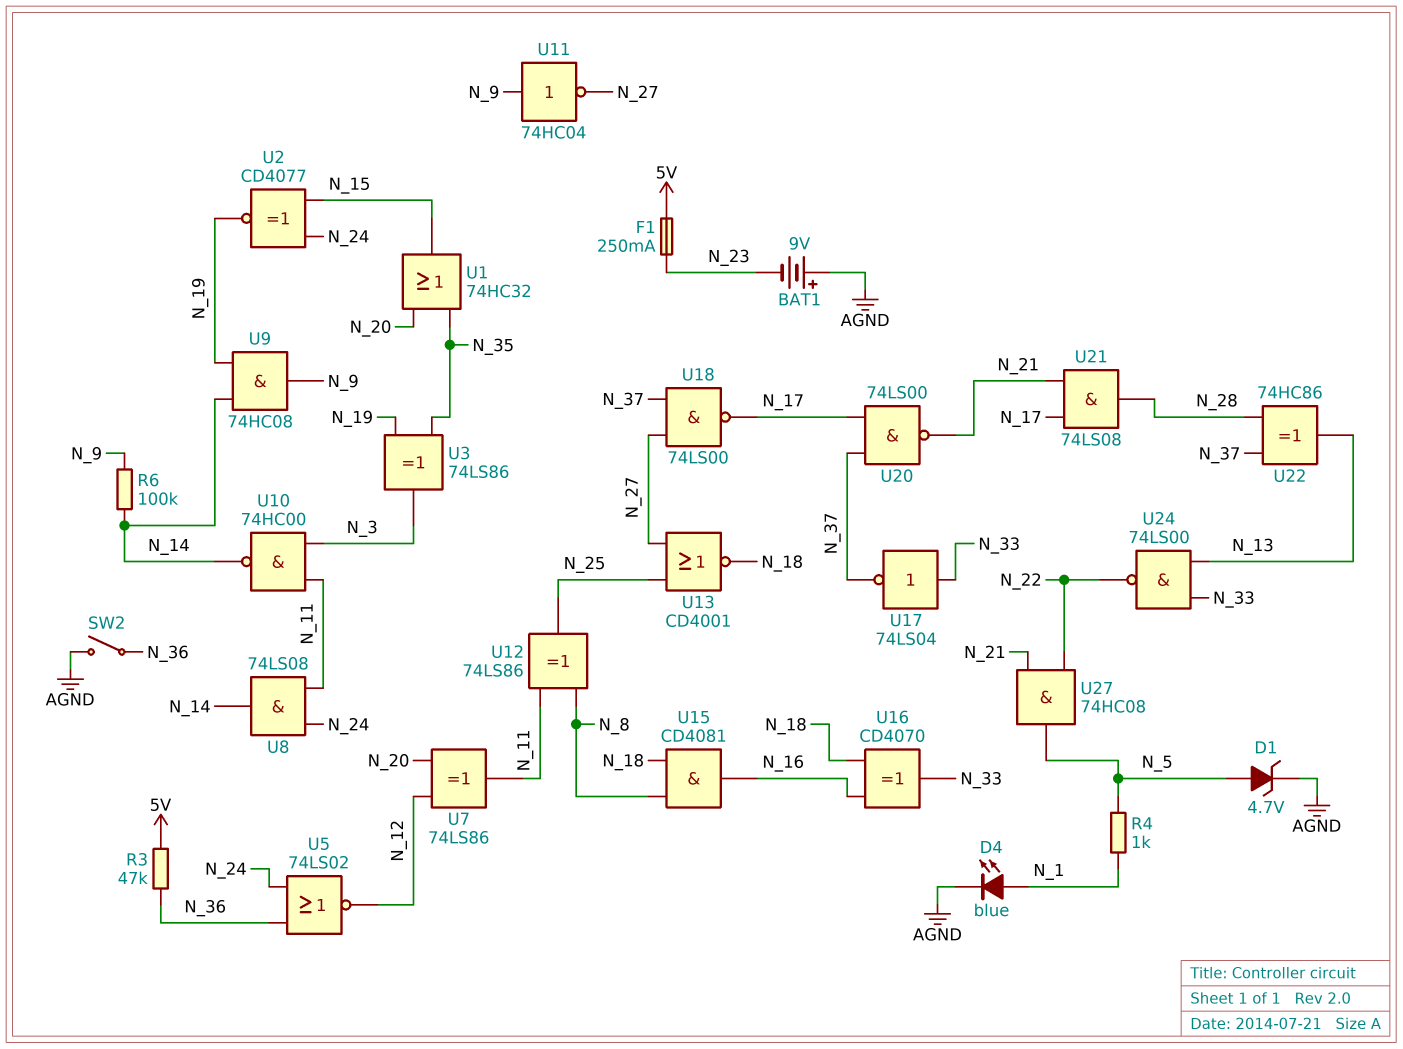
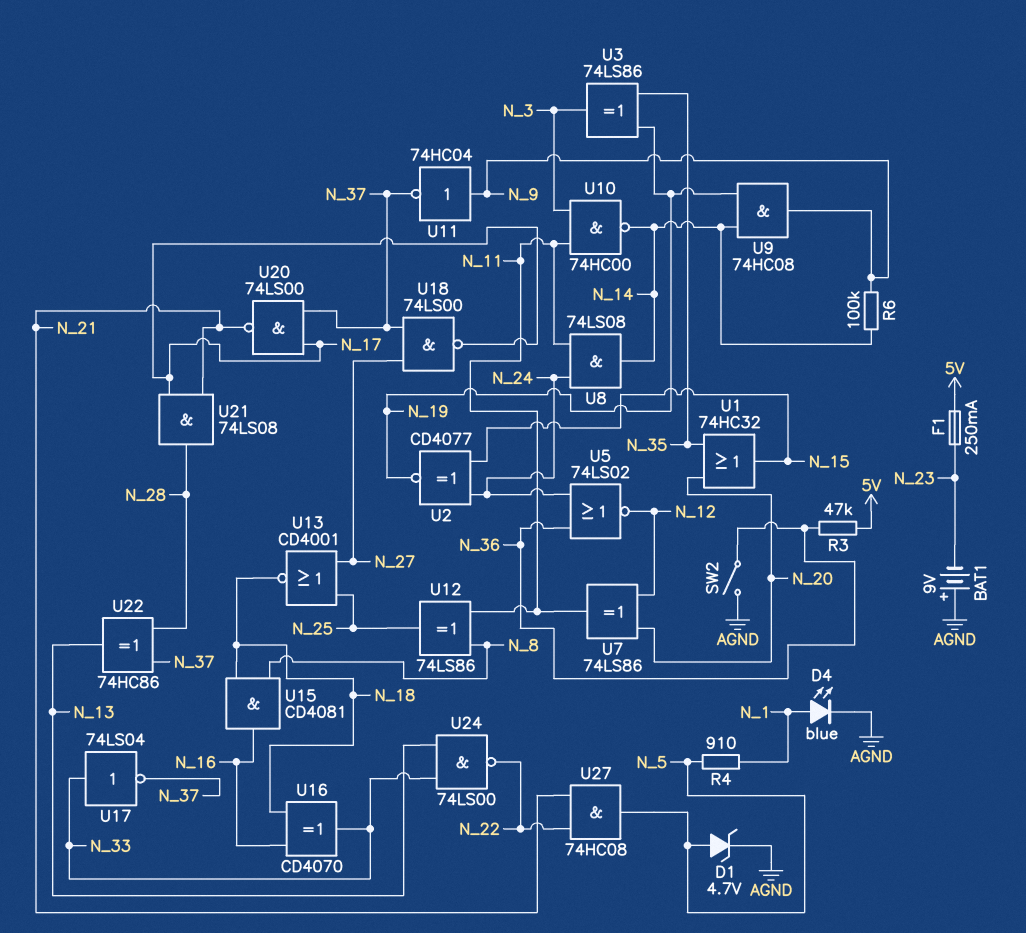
R4: 1k (N_1, N_5) -> 910 (N_1, N_5)
U11: NOT 74HC04 (in N_9, out N_27) -> NOT 74HC04 (in N_9, out N_37)

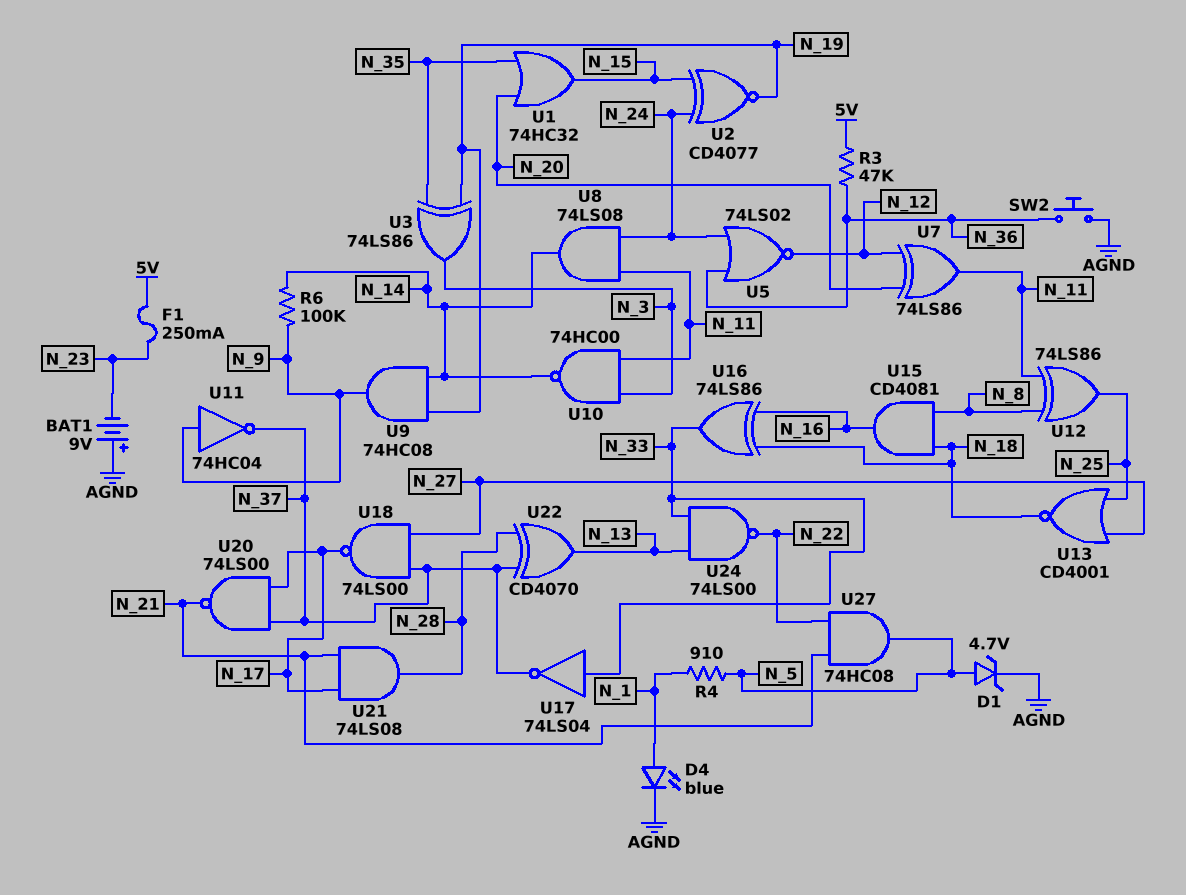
SW2: switch (AGND, N_36) -> button (AGND, N_36)
U16: XOR CD4070 (in N_16, in N_18, out N_33) -> XOR 74LS86 (in N_16, in N_18, out N_33)
U22: XOR 74HC86 (in N_28, in N_37, out N_13) -> XOR CD4070 (in N_28, in N_37, out N_13)

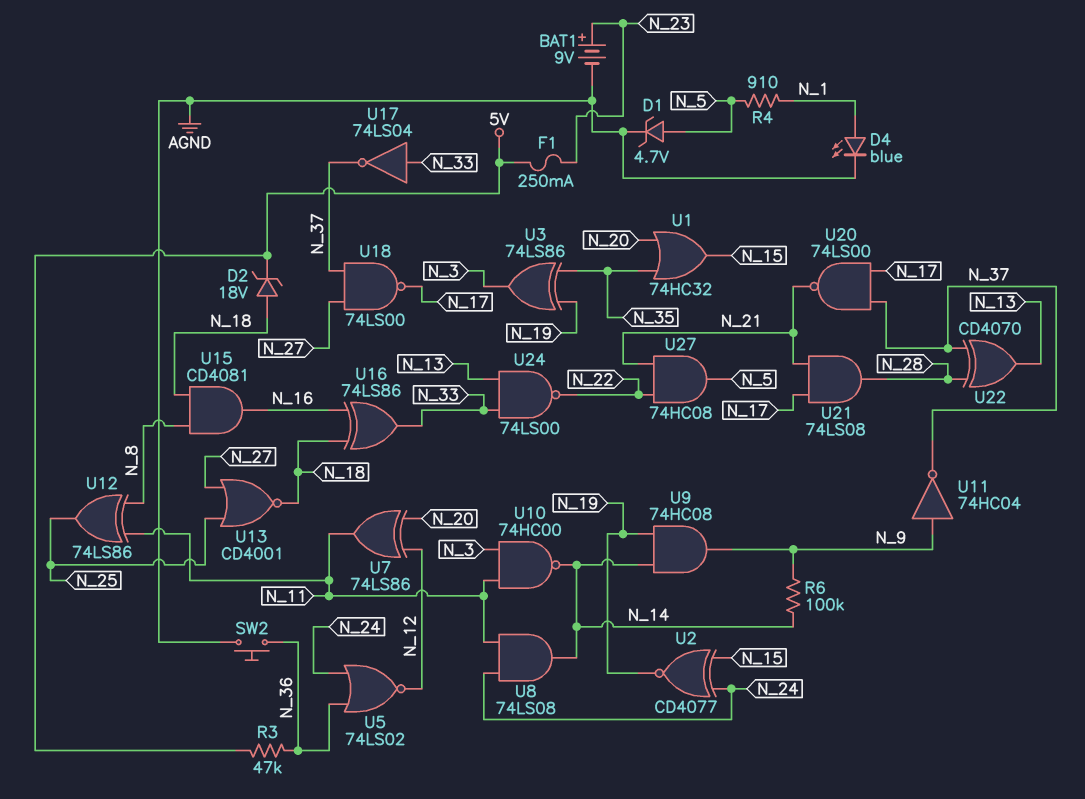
BAT1: 9V (plus AGND, minus N_23) -> 9V (plus N_23, minus AGND)
D2: none -> zener 18V (A N_18, K 5V)

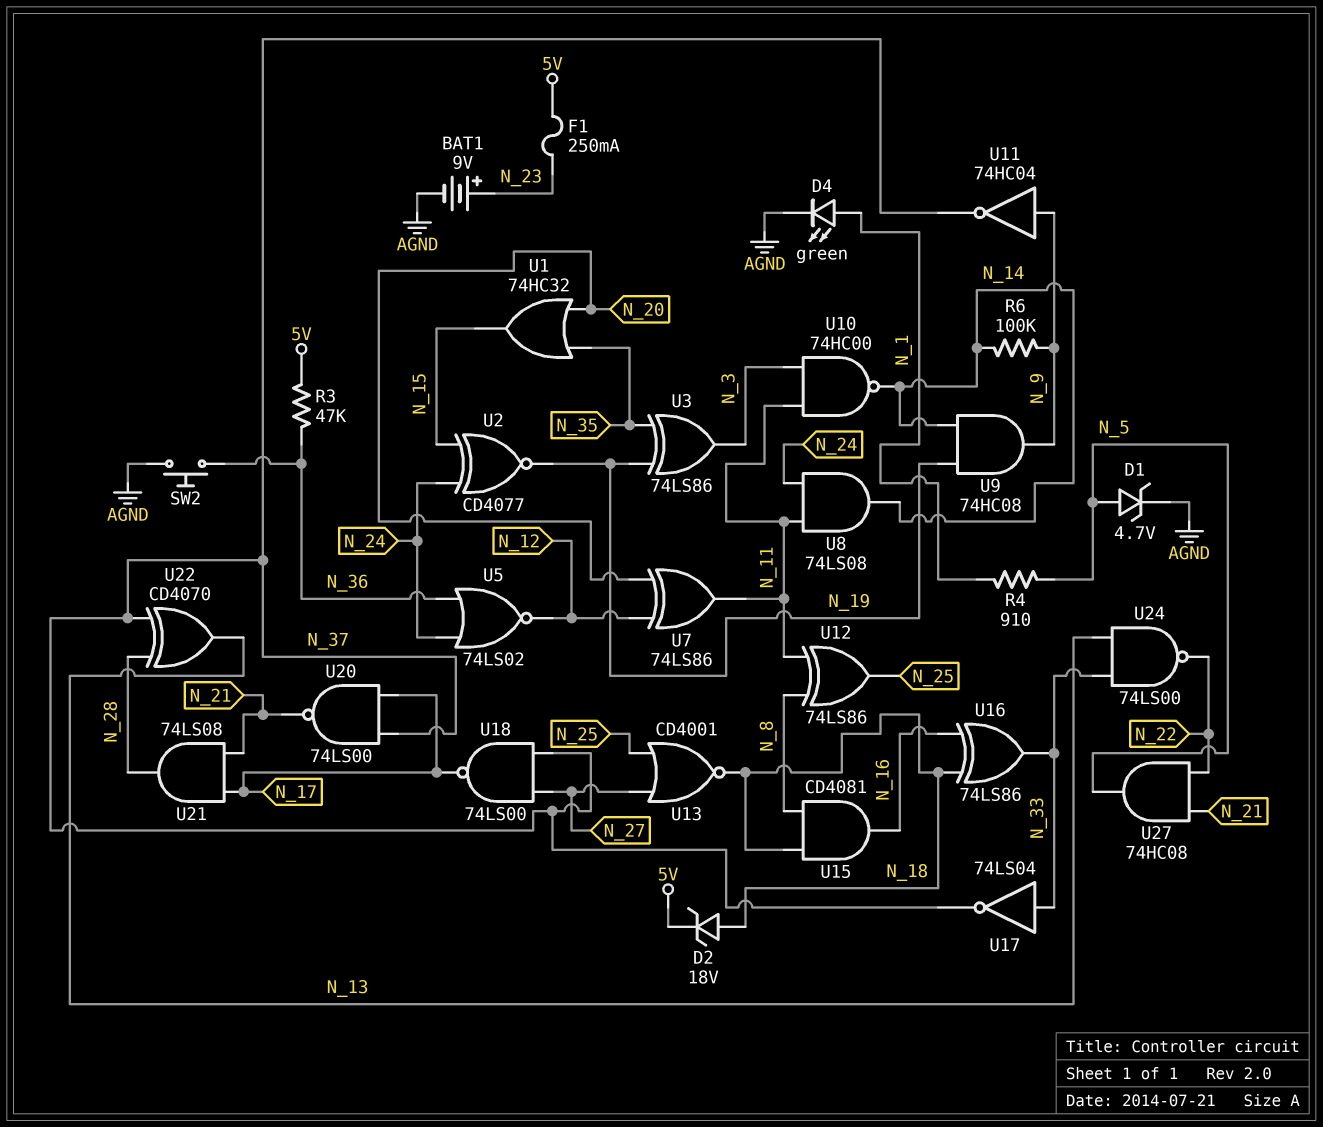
D4: LED blue (A N_1, K AGND) -> LED green (A N_1, K AGND)

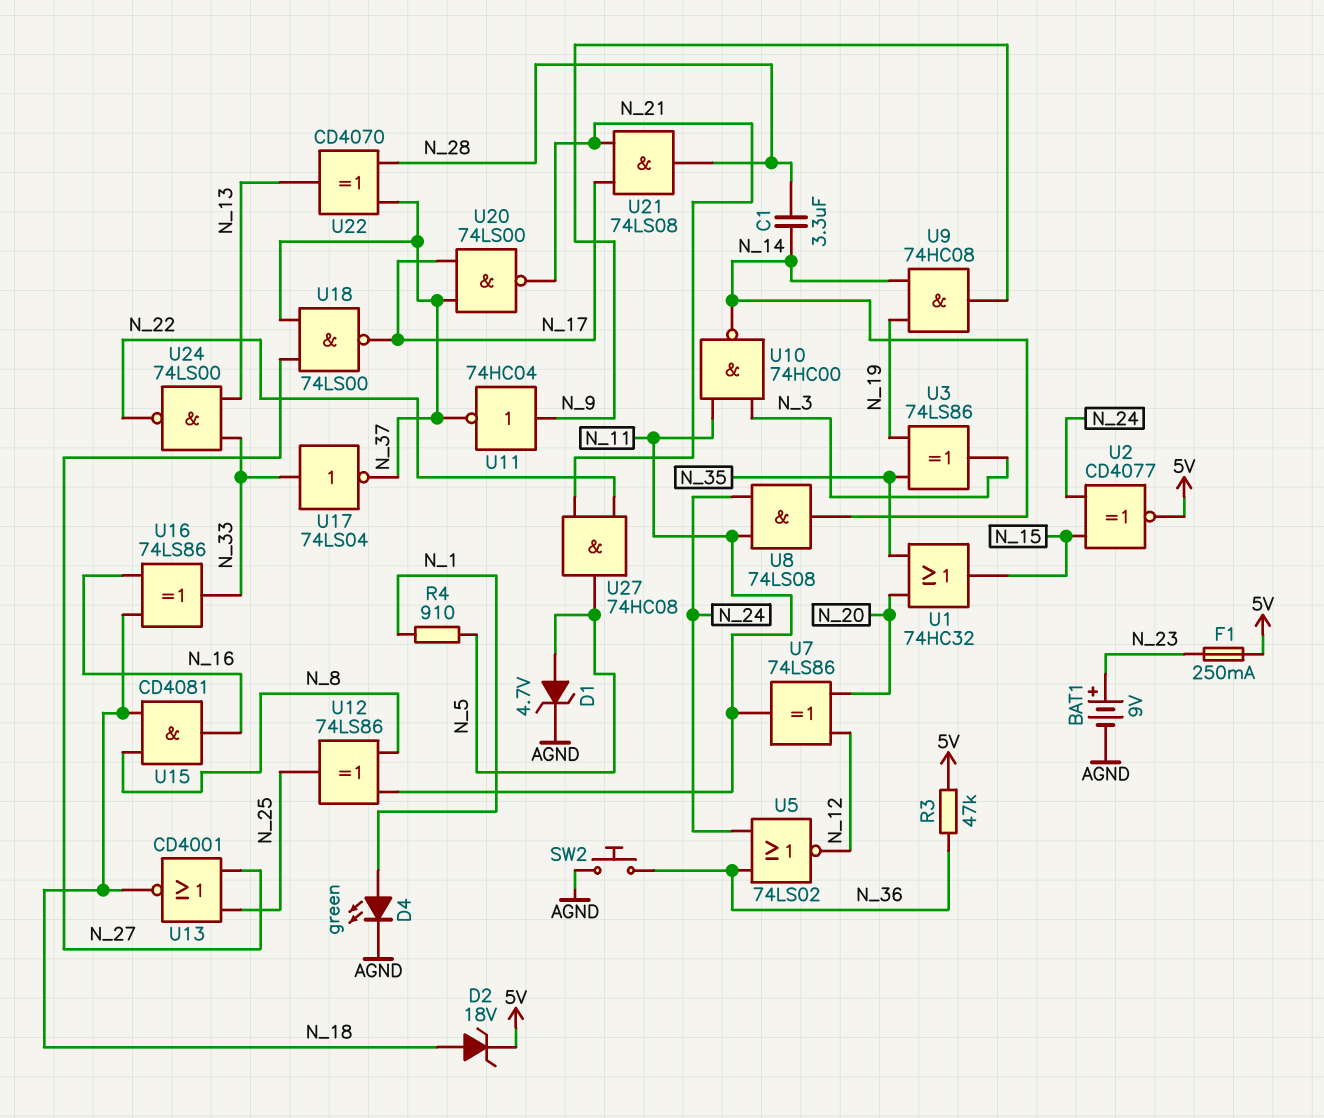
C1: none -> 3.3uF (N_14, N_28)
R6: 100k (N_9, N_14) -> none
U2: XNOR CD4077 (in N_15, in N_24, out N_19) -> XNOR CD4077 (in N_15, in N_24, out 5V)

